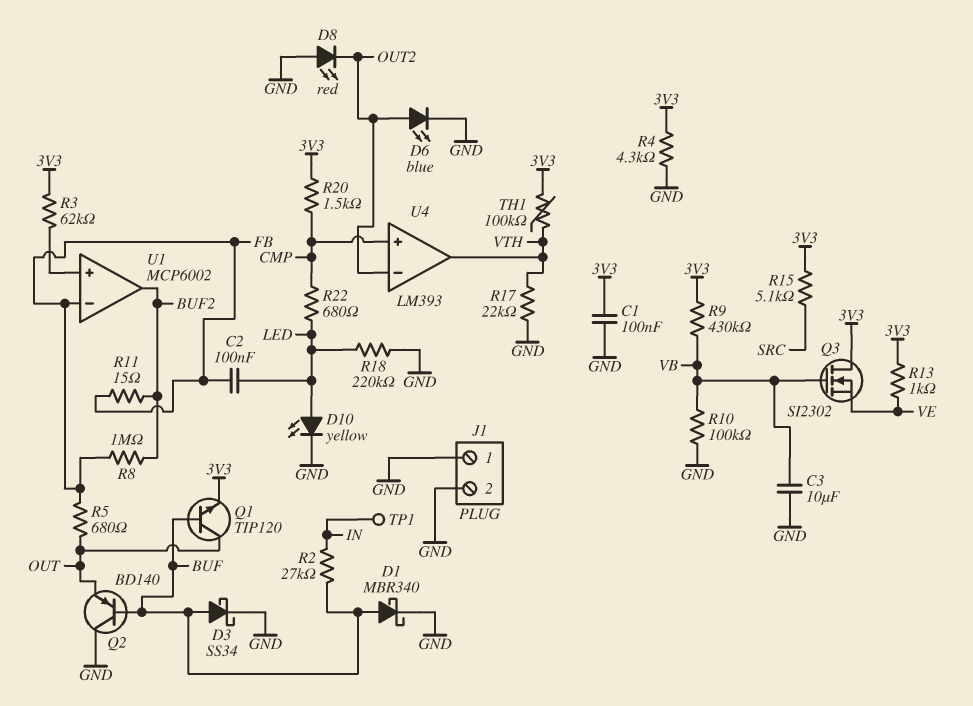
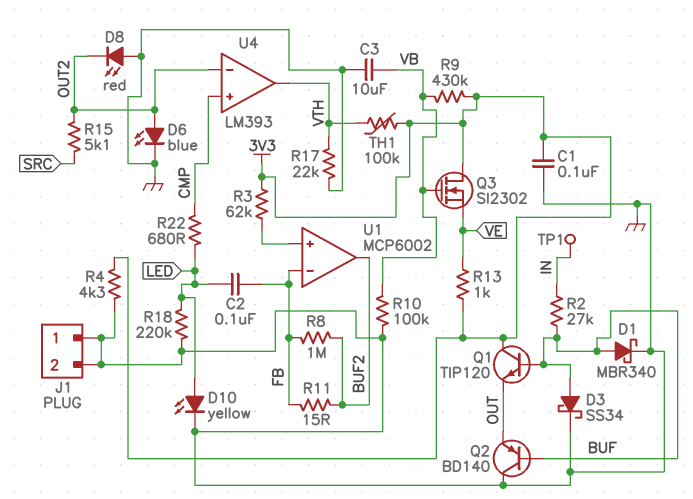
Q1: NPN TIP120 (B BUF, C OUT, E 3V3) -> NPN TIP120 (B BUF, C 3V3, E OUT)
R5: 680 (FB, OUT) -> none
R15: 5.1k (3V3, SRC) -> 5.1k (OUT2, SRC)
R20: 1.5k (3V3, CMP) -> none

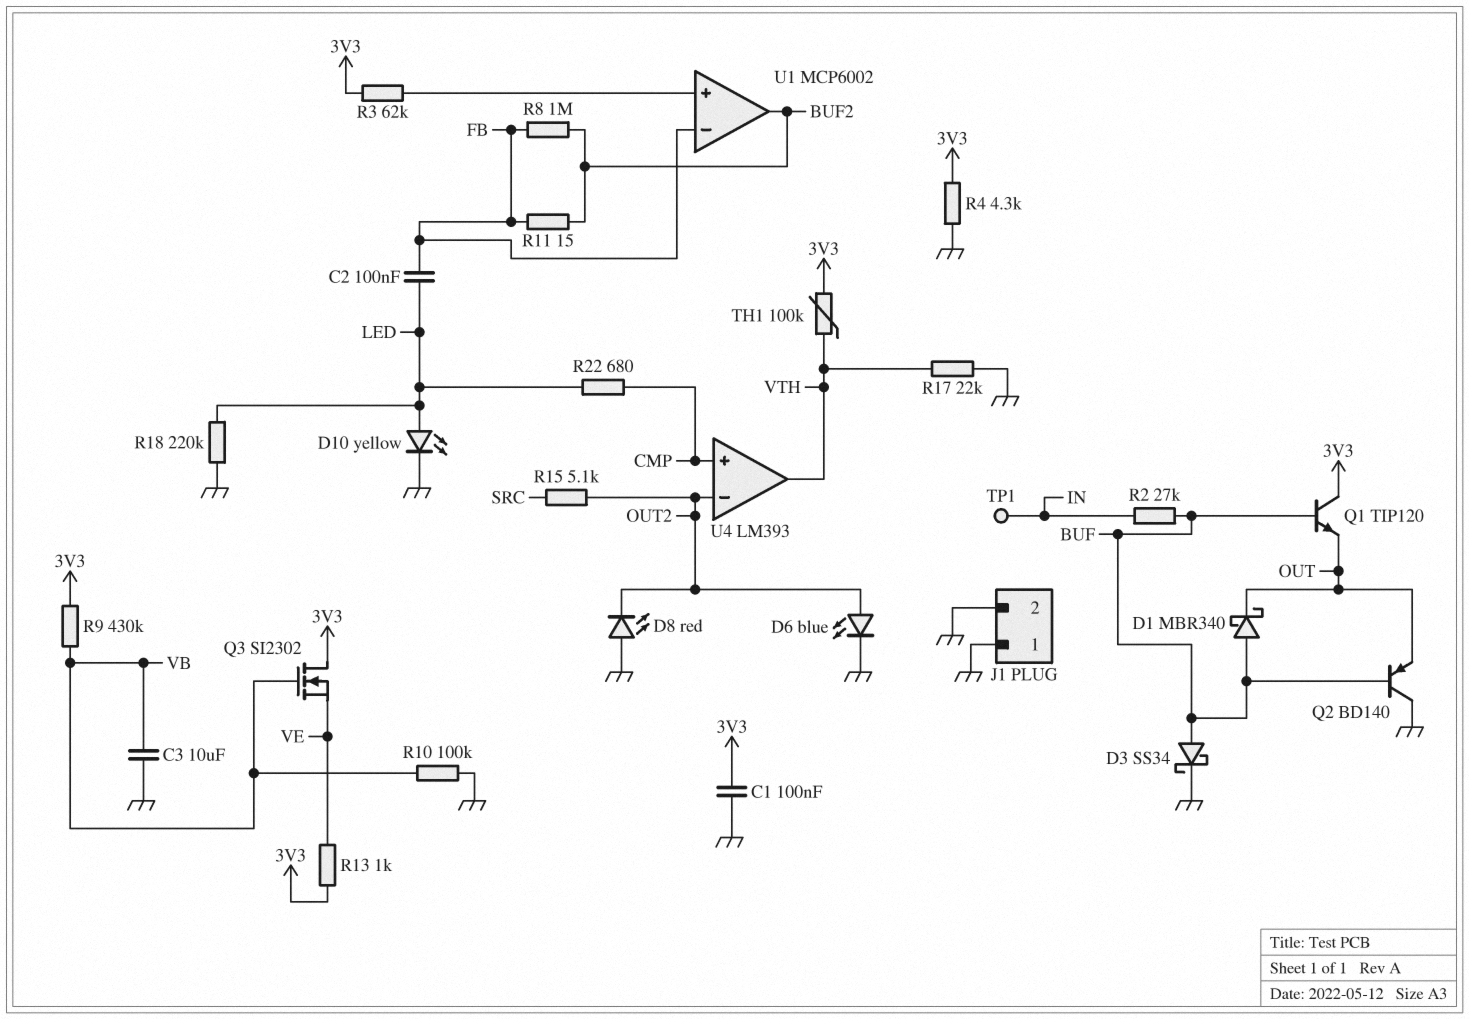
D1: schottky MBR340 (A BUF, K GND) -> schottky MBR340 (A BUF, K OUT)

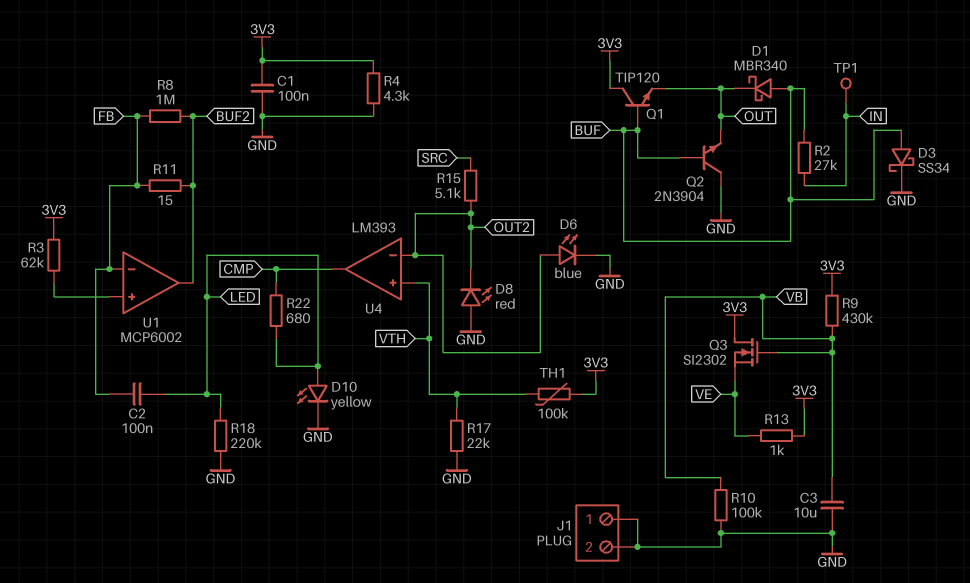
Q2: PNP BD140 (B BUF, C GND, E OUT) -> NPN 2N3904 (B BUF, C GND, E OUT)
U4 pin in+: CMP -> VTH
U4 pin out: VTH -> CMP

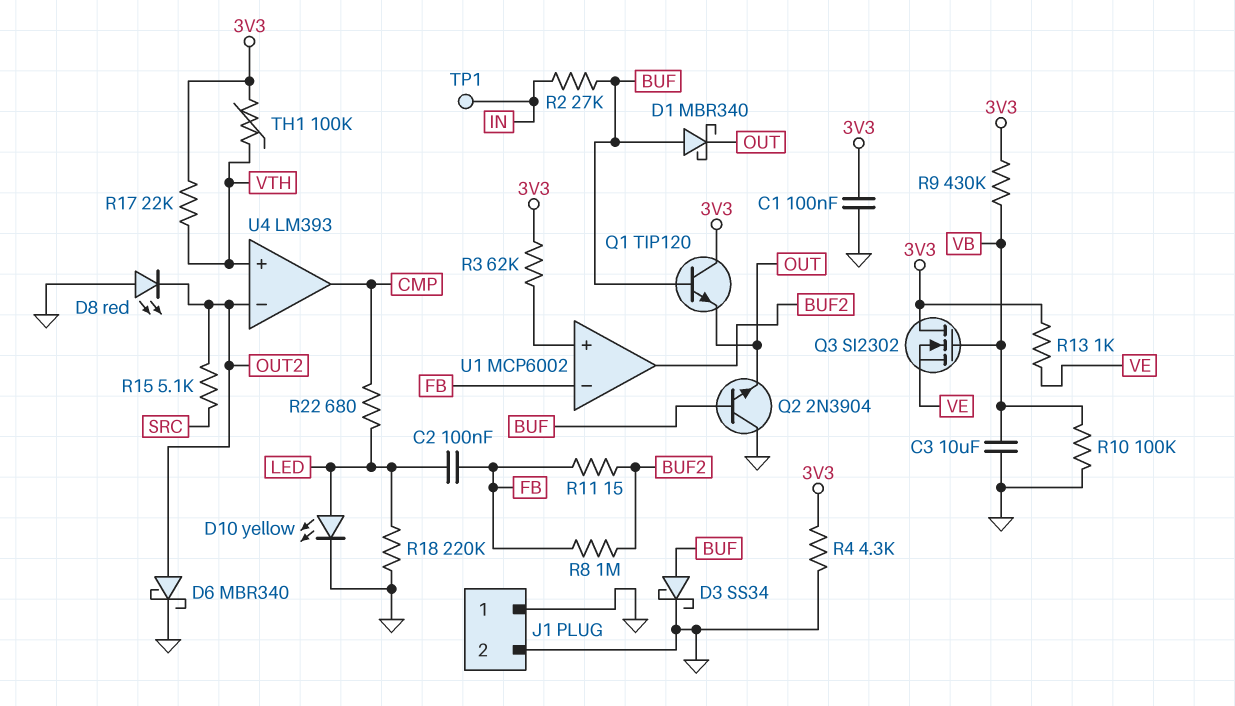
D6: LED blue (A OUT2, K GND) -> schottky MBR340 (A OUT2, K GND)
R17: 22k (GND, VTH) -> 22k (3V3, VTH)

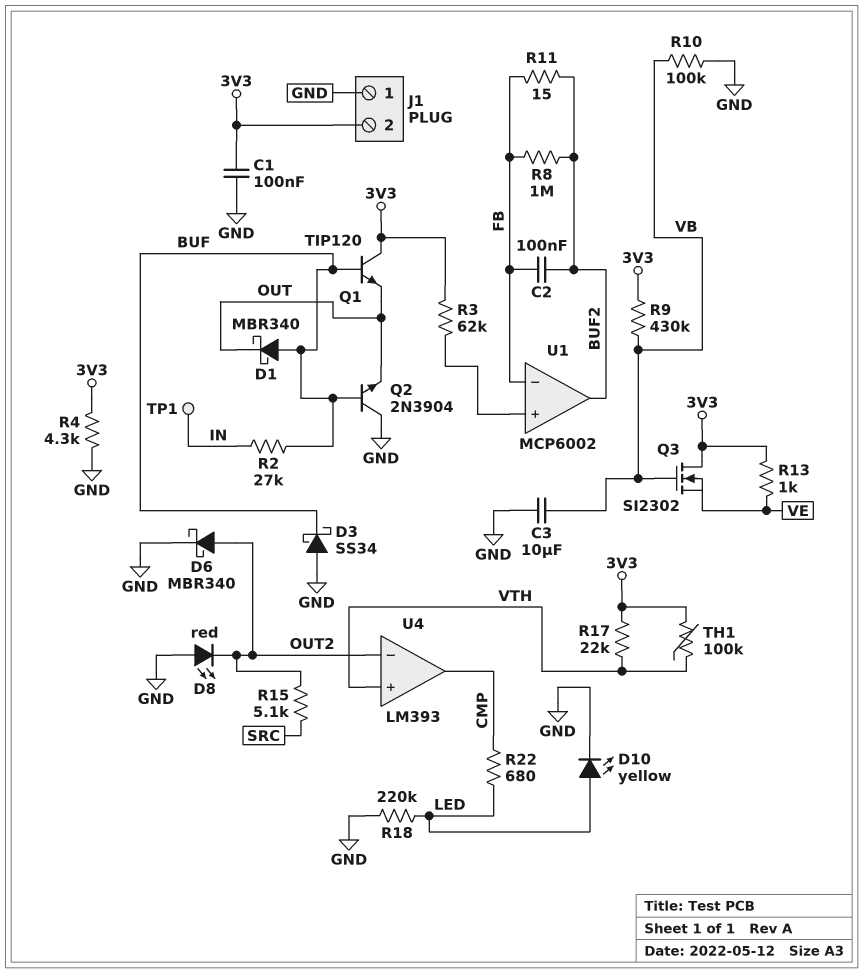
C2: 100nF (FB, LED) -> 100nF (BUF2, FB)
D3: schottky SS34 (A BUF, K GND) -> schottky SS34 (A GND, K BUF)
J1 pin 2: GND -> 3V3

